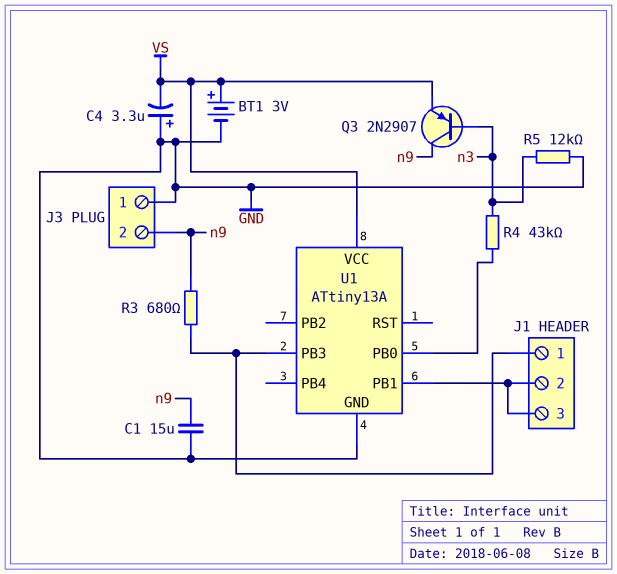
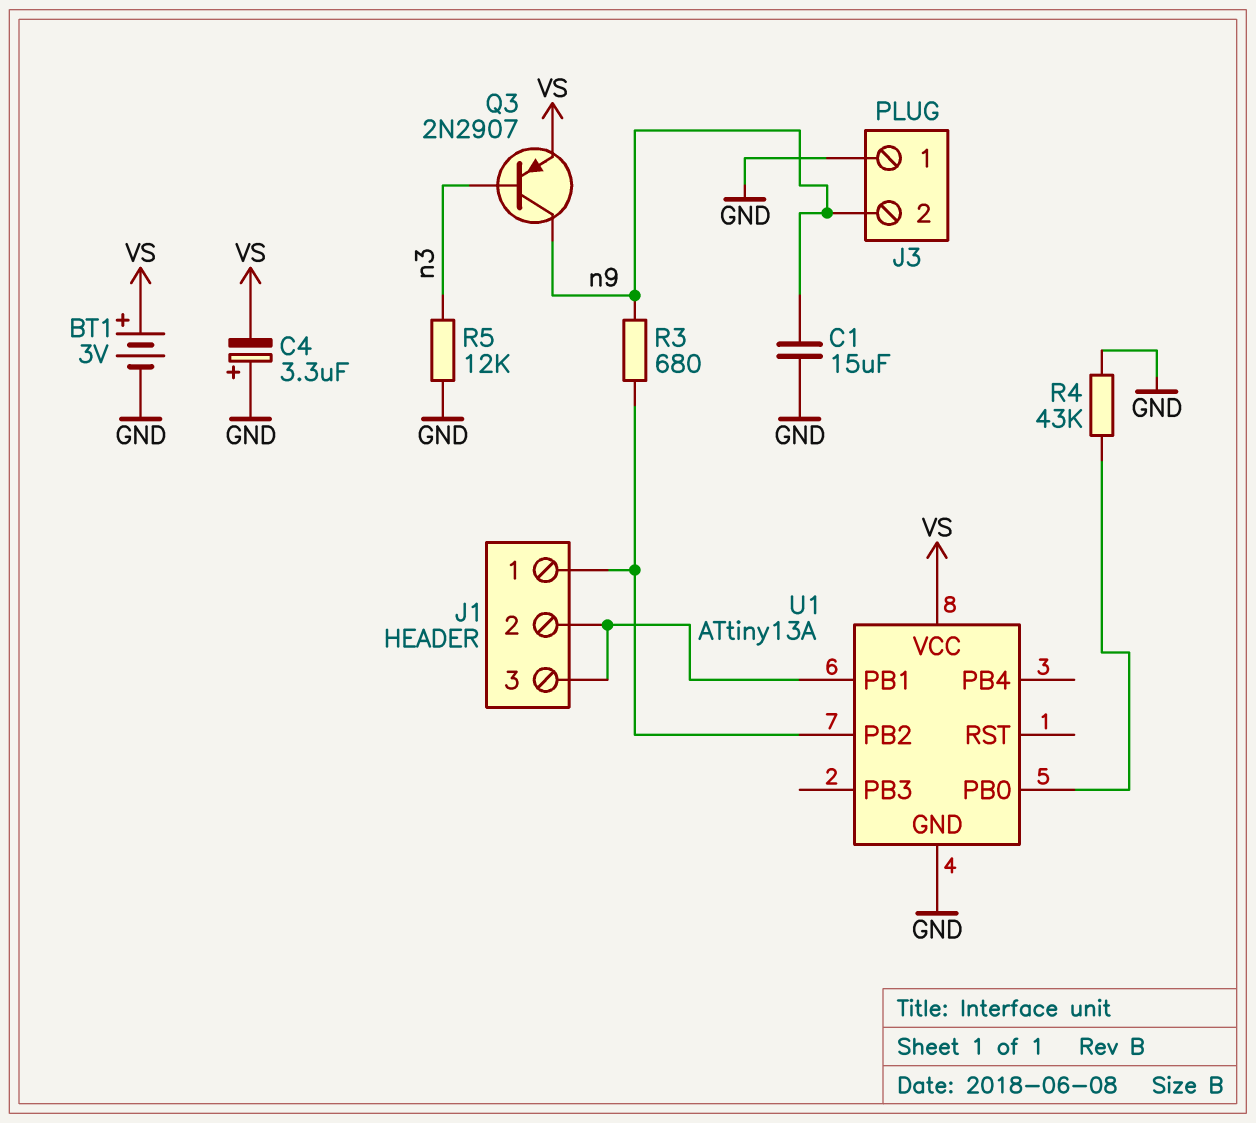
R4: 43k (U1/PB0, n3) -> 43k (GND, U1/PB0)
U1 pin PB2: none -> J1/1
U1 pin PB3: J1/1 -> none

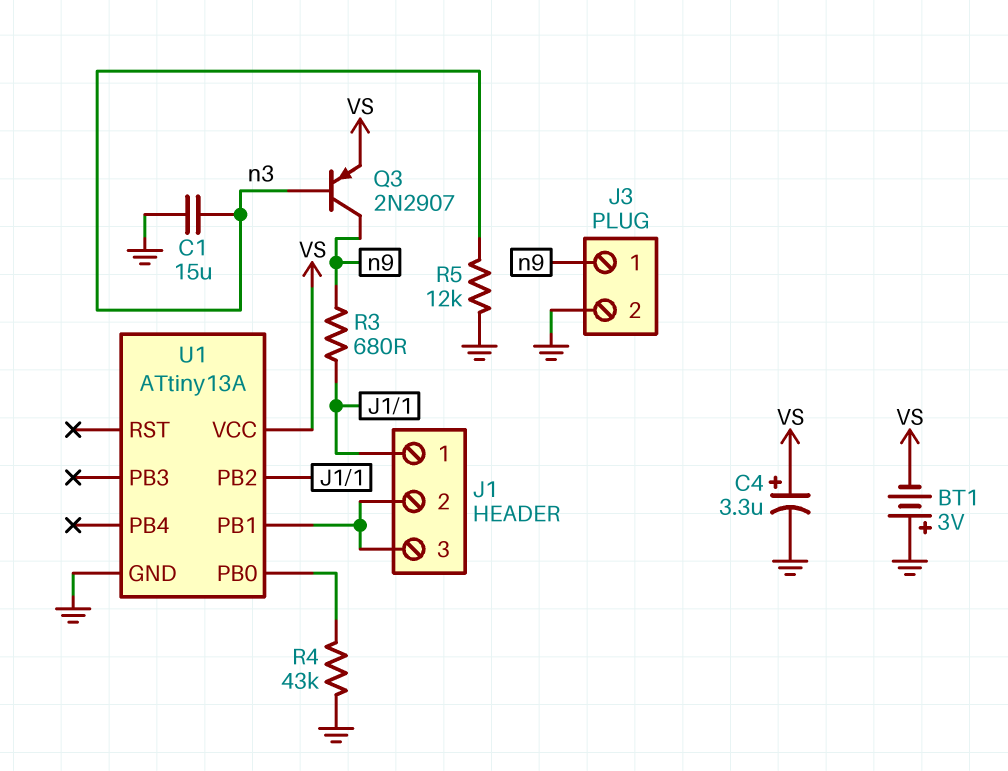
BT1: 3V (plus VS, minus GND) -> 3V (plus GND, minus VS)
C1: 15uF (GND, n9) -> 15uF (GND, n3)
C4: 3.3uF (plus GND, minus VS) -> 3.3uF (plus VS, minus GND)
J3 pin 1: GND -> n9
J3 pin 2: n9 -> GND

